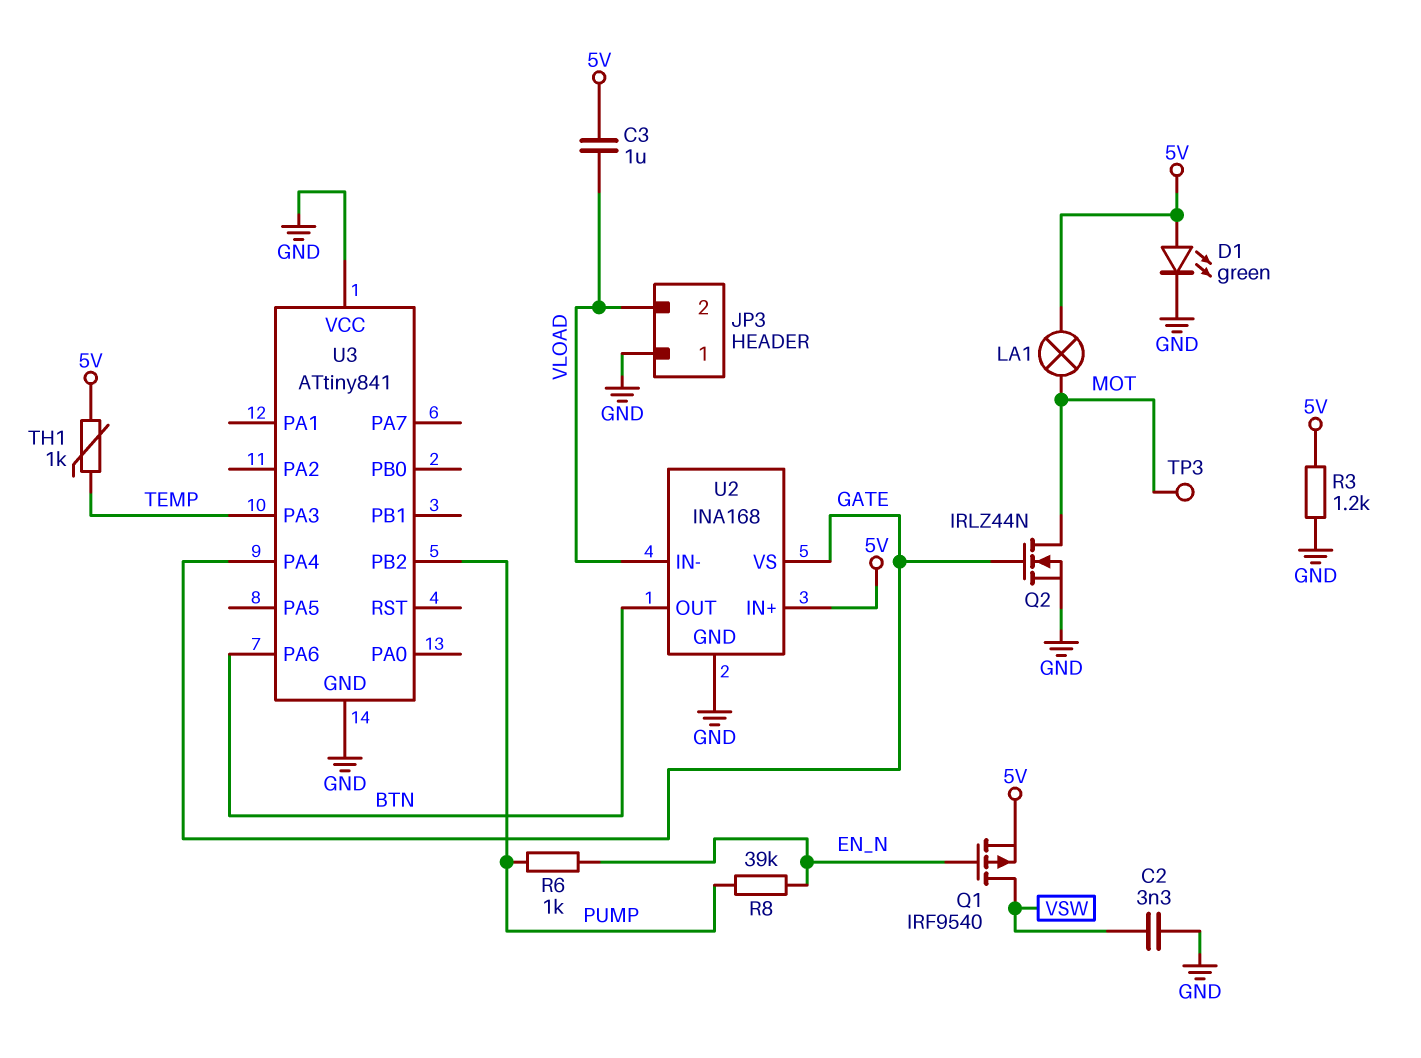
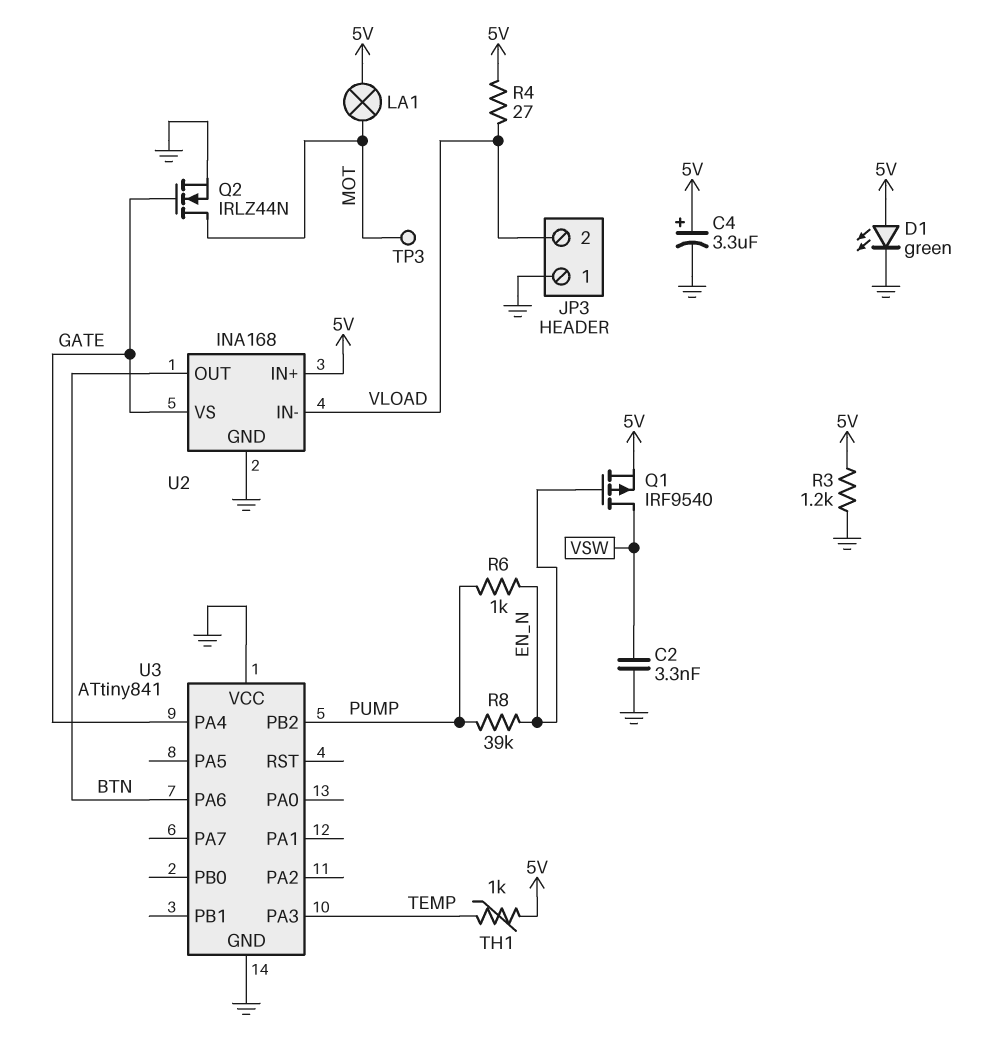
C3: 1uF (5V, VLOAD) -> none
C4: none -> 3.3uF (plus 5V, minus GND)
R4: none -> 27 (5V, VLOAD)

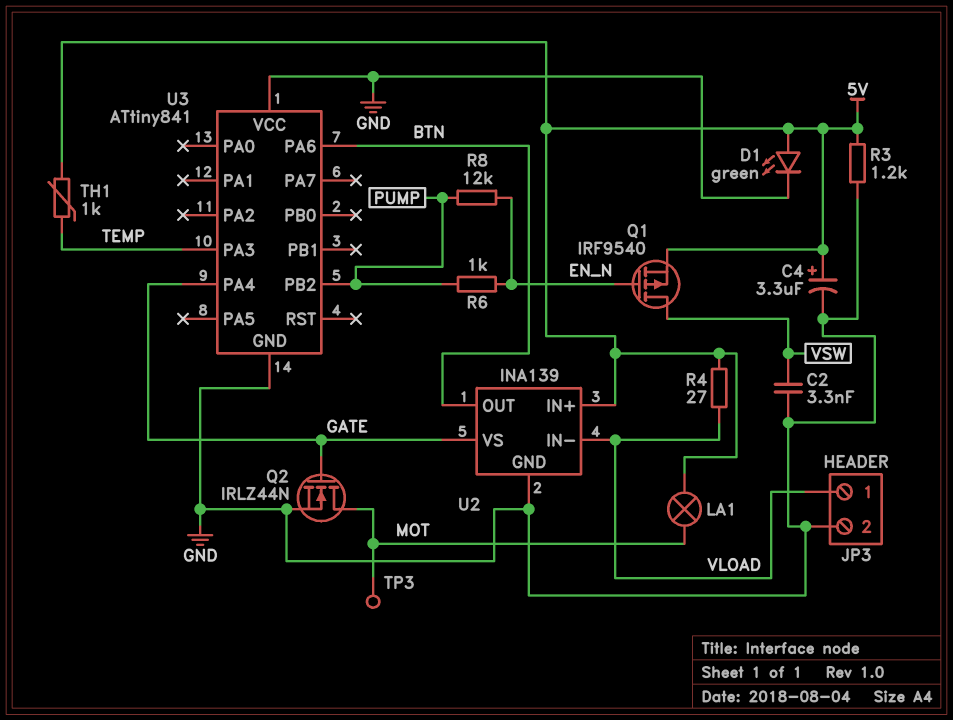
JP3 pin 1: GND -> VLOAD
JP3 pin 2: VLOAD -> GND
R8: 39k (EN_N, PUMP) -> 12k (EN_N, PUMP)
U2: INA168 -> INA139

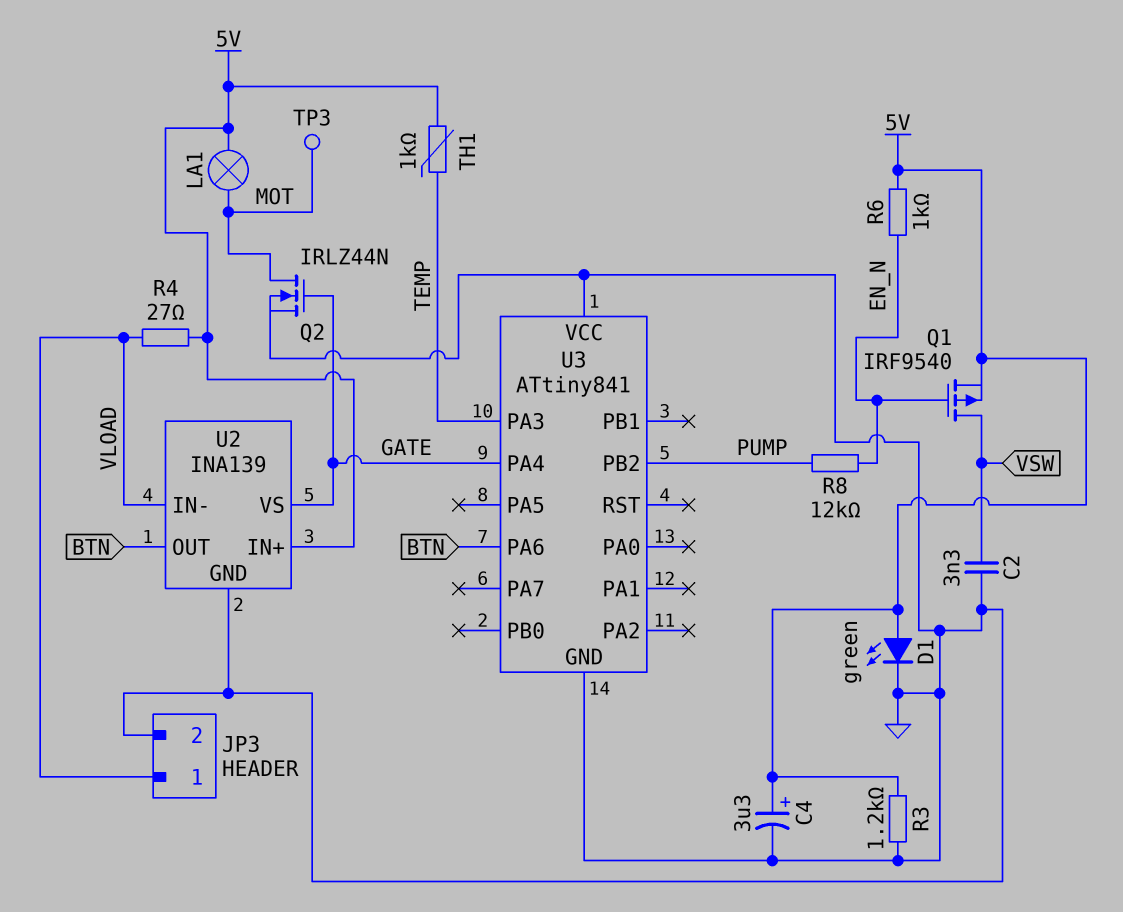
R6: 1k (EN_N, PUMP) -> 1k (5V, EN_N)

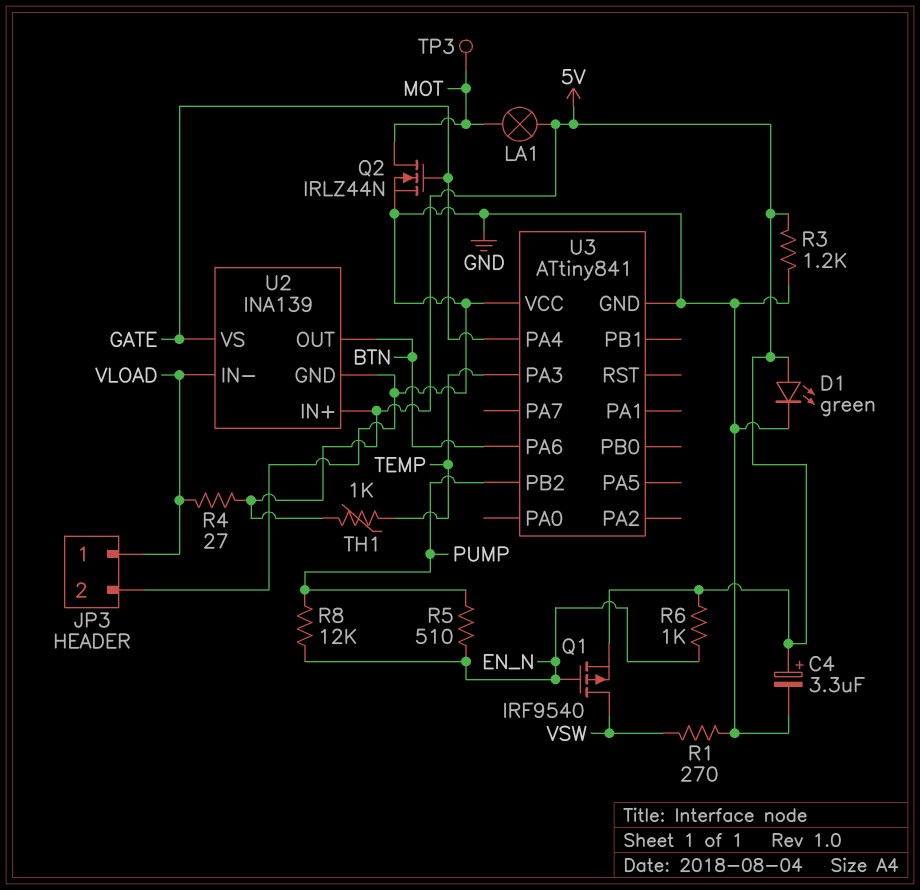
C2: 3.3nF (GND, VSW) -> none
R1: none -> 270 (GND, VSW)
R5: none -> 510 (EN_N, PUMP)

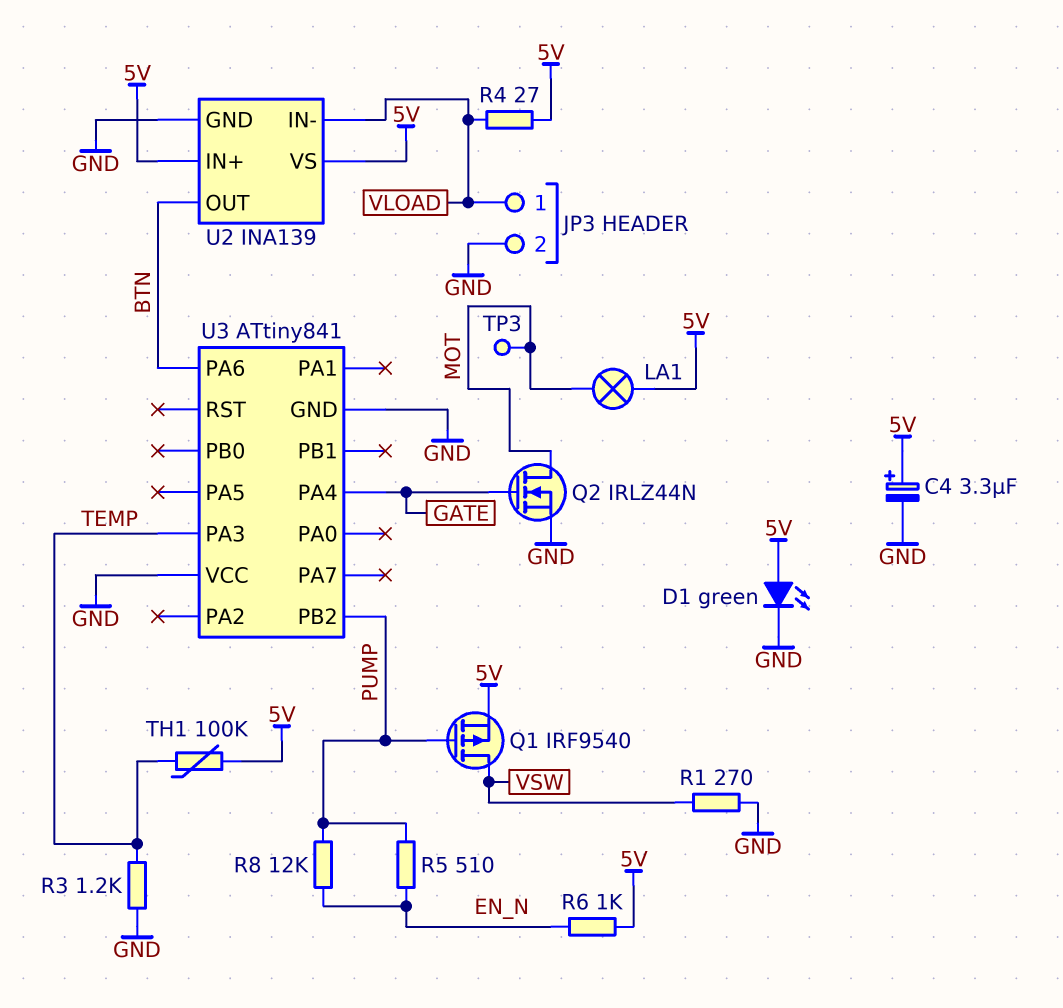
Q1: PMOS IRF9540 (G EN_N, D VSW, S 5V) -> PMOS IRF9540 (G PUMP, D VSW, S 5V)
R3: 1.2k (5V, GND) -> 1.2k (GND, TEMP)
TH1: 1k (5V, TEMP) -> 100k (5V, TEMP)
U2 pin VS: GATE -> 5V

